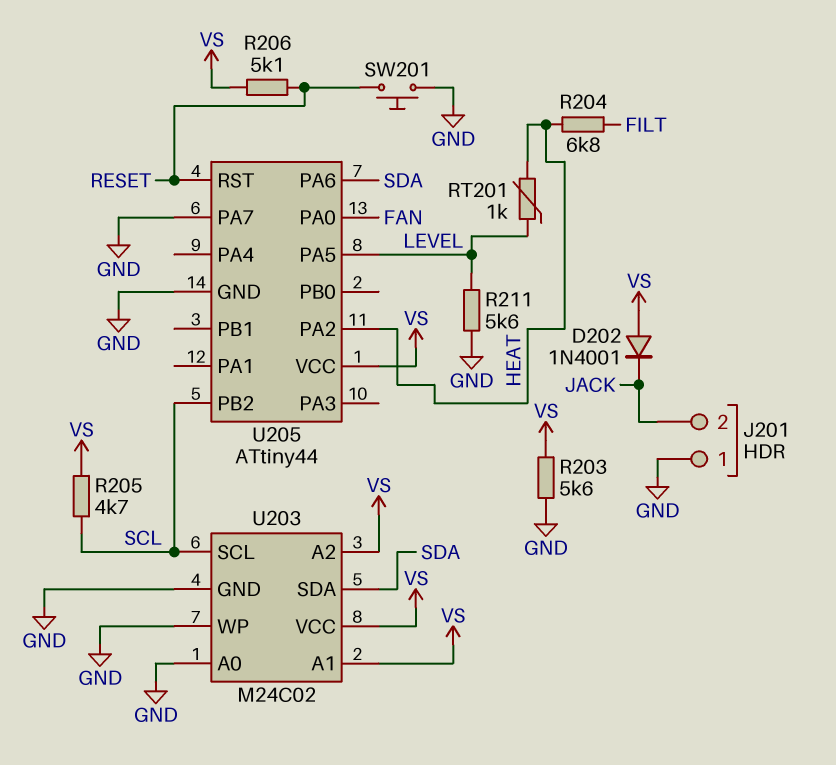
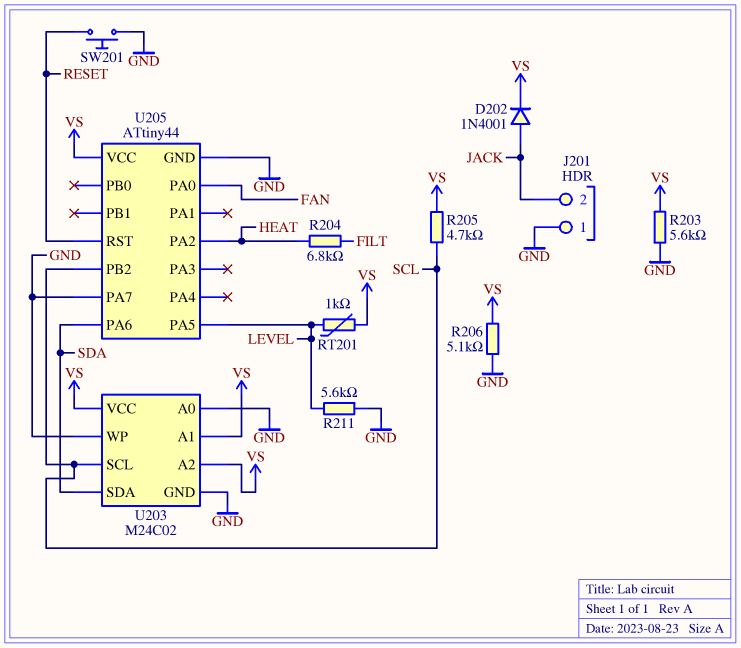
D202: diode 1N4001 (A VS, K JACK) -> diode 1N4001 (A JACK, K VS)
R206: 5.1k (RESET, VS) -> 5.1k (GND, VS)
RT201: 1k (HEAT, LEVEL) -> 1k (LEVEL, VS)

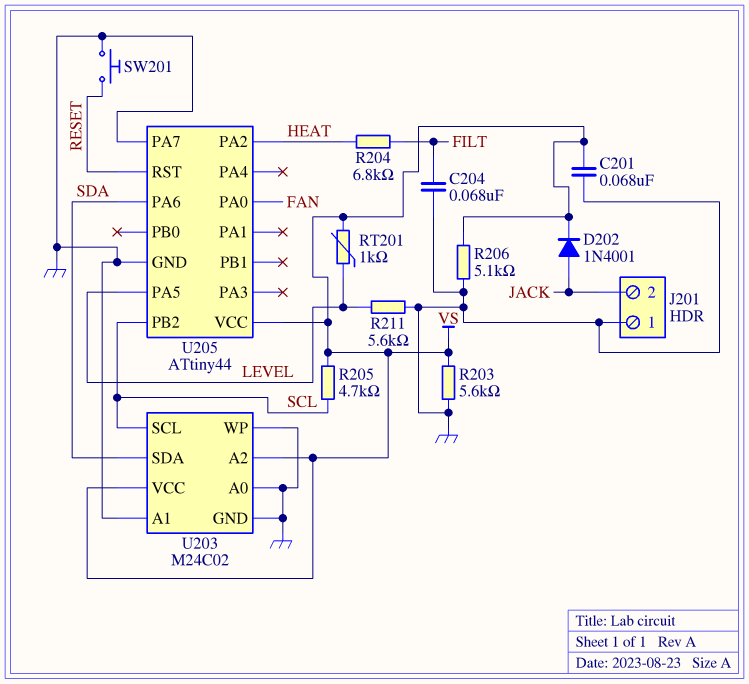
C201: none -> 68nF (GND, VS)
C204: none -> 68nF (FILT, GND)
U203 pin A1: VS -> GND

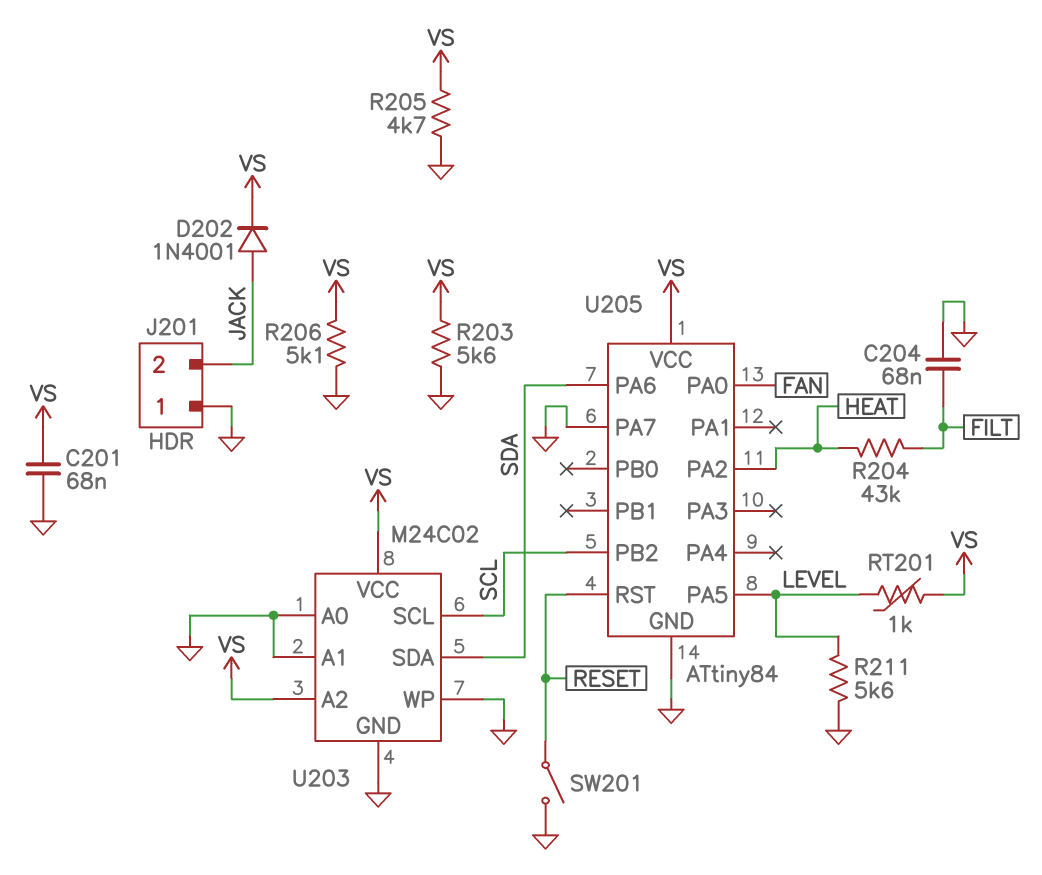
R204: 6.8k (FILT, HEAT) -> 43k (FILT, HEAT)
R205: 4.7k (SCL, VS) -> 4.7k (GND, VS)
SW201: button (GND, RESET) -> switch (GND, RESET)
U205: ATtiny44 -> ATtiny84

